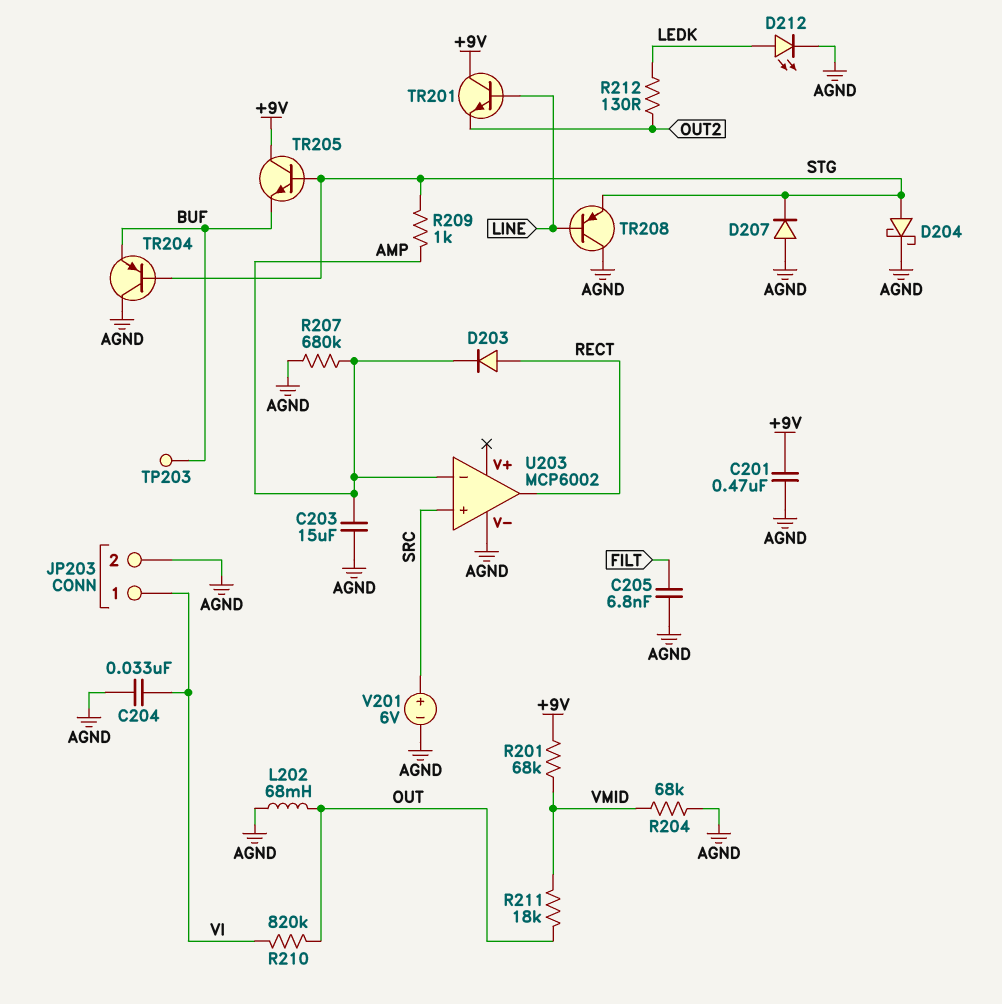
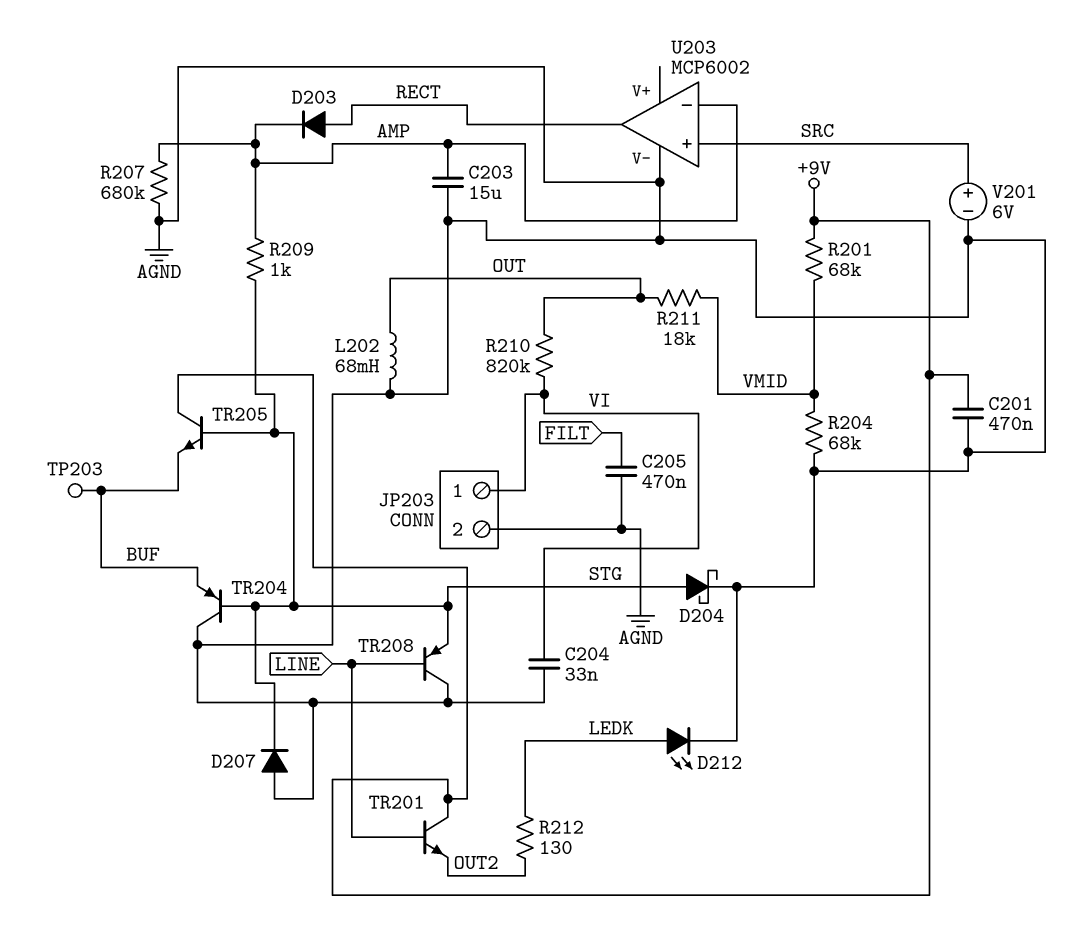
C205: 6.8nF (AGND, FILT) -> 470nF (AGND, FILT)

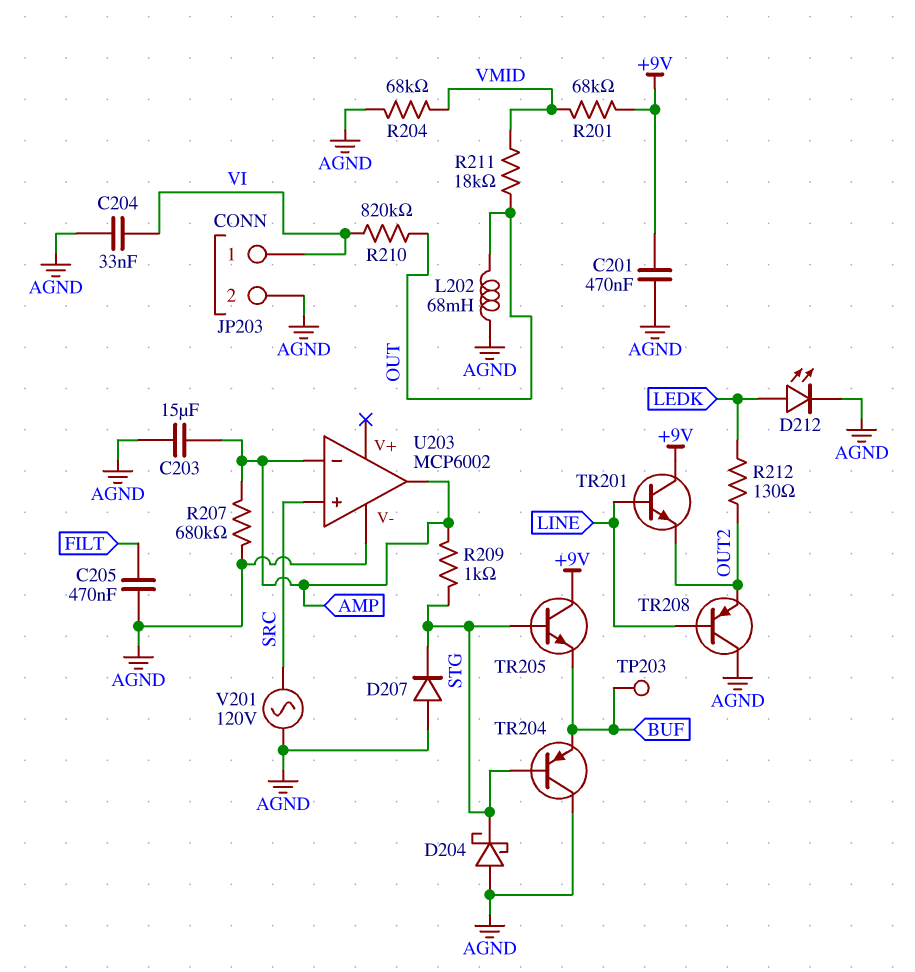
D203: diode (A RECT, K AMP) -> none
D204: schottky (A STG, K AGND) -> schottky (A AGND, K STG)
TR208: PNP (B LINE, C AGND, E STG) -> PNP (B LINE, C AGND, E OUT2)
U203 pin out: RECT -> AMP
V201: 6V (plus SRC, minus AGND) -> AC 120V (AGND, SRC)

